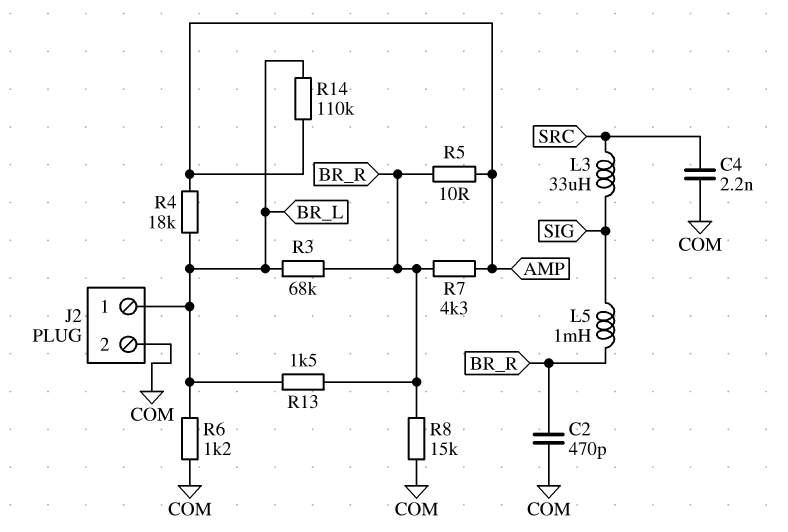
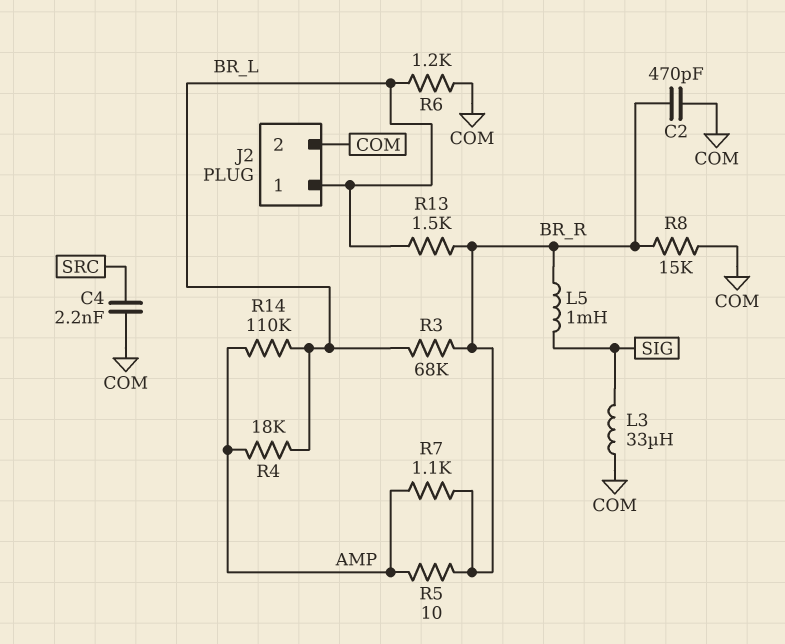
L3: 33uH (SIG, SRC) -> 33uH (COM, SIG)
R7: 4.3k (AMP, BR_R) -> 1.1k (AMP, BR_R)

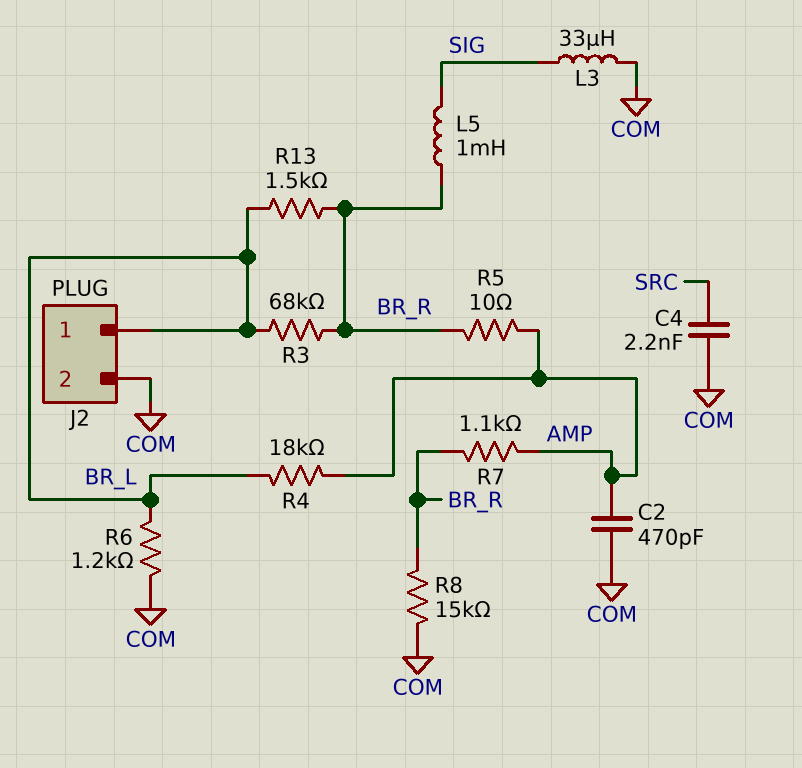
C2: 470pF (BR_R, COM) -> 470pF (AMP, COM)
R14: 110k (AMP, BR_L) -> none

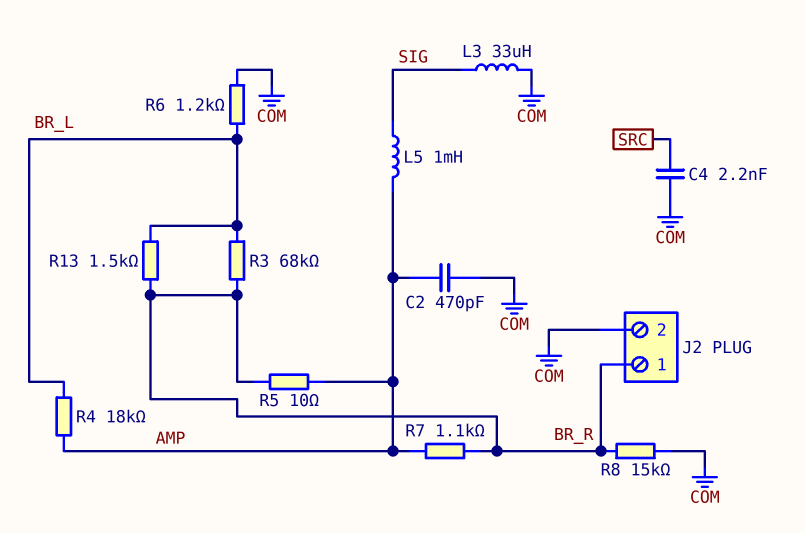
J2 pin 1: BR_L -> BR_R
L5: 1mH (BR_R, SIG) -> 1mH (AMP, SIG)

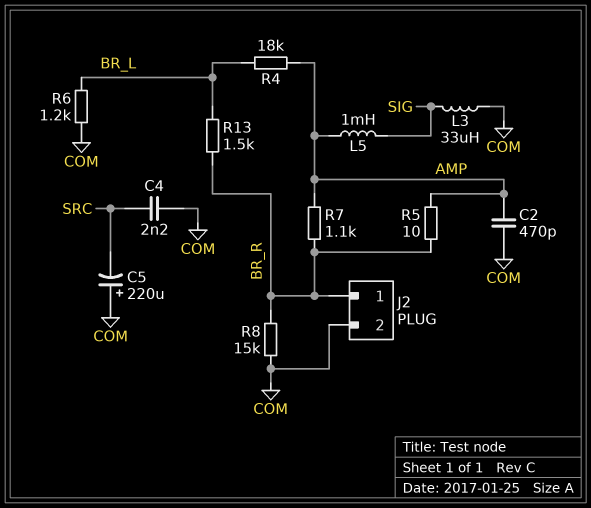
C5: none -> 220uF (plus COM, minus SRC)
R3: 68k (BR_L, BR_R) -> none

